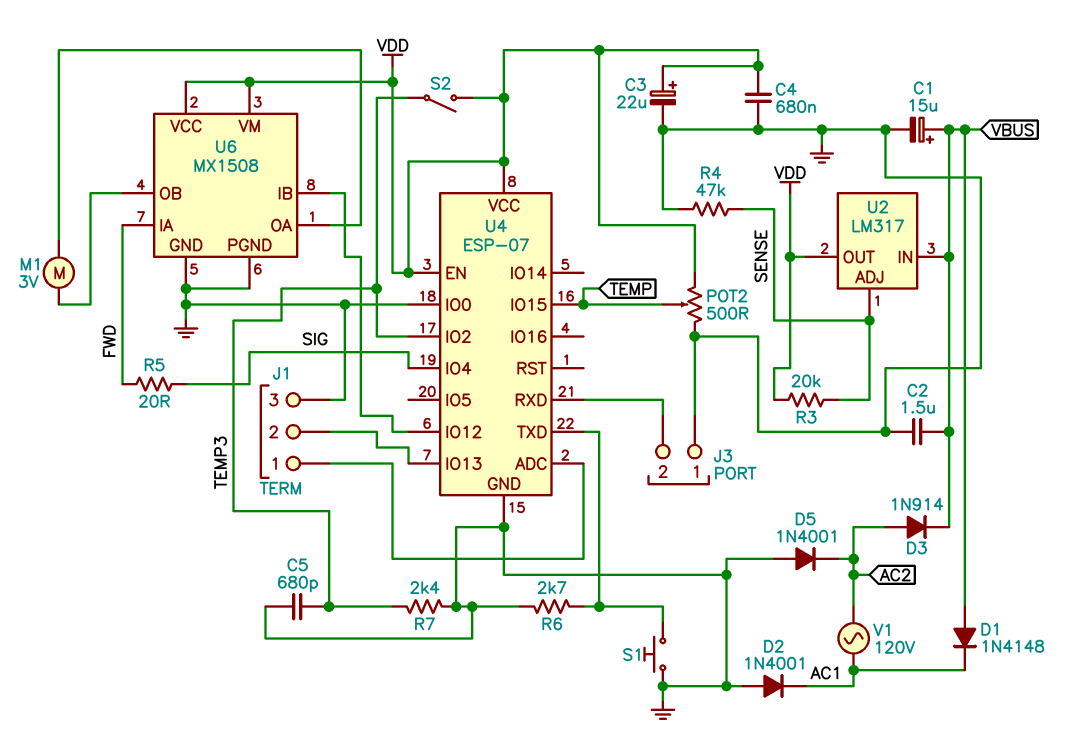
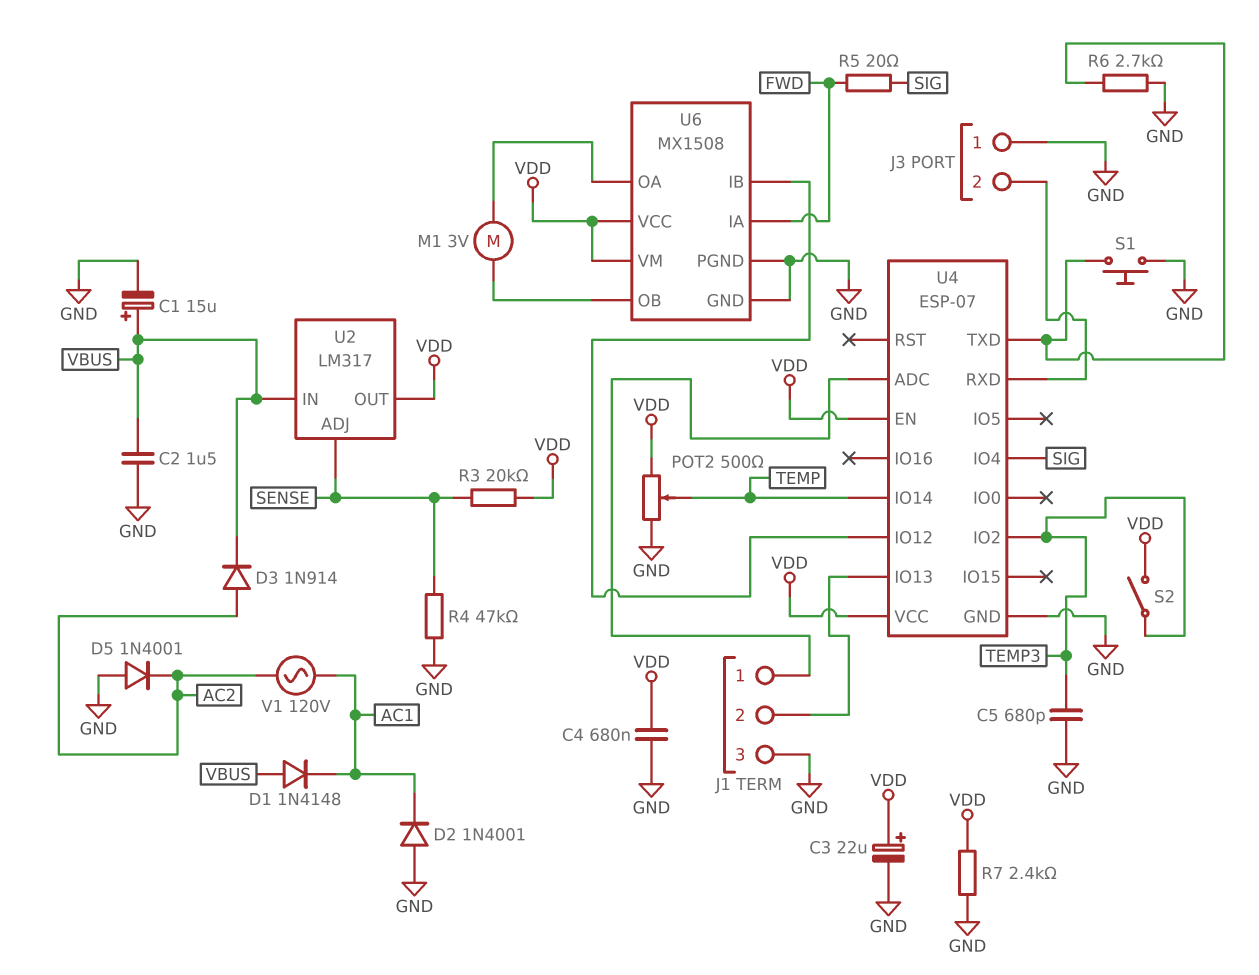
R7: 2.4k (GND, TEMP3) -> 2.4k (GND, VDD)
U4 pin IO0: GND -> none
U4 pin IO14: none -> TEMP
U4 pin IO15: TEMP -> none

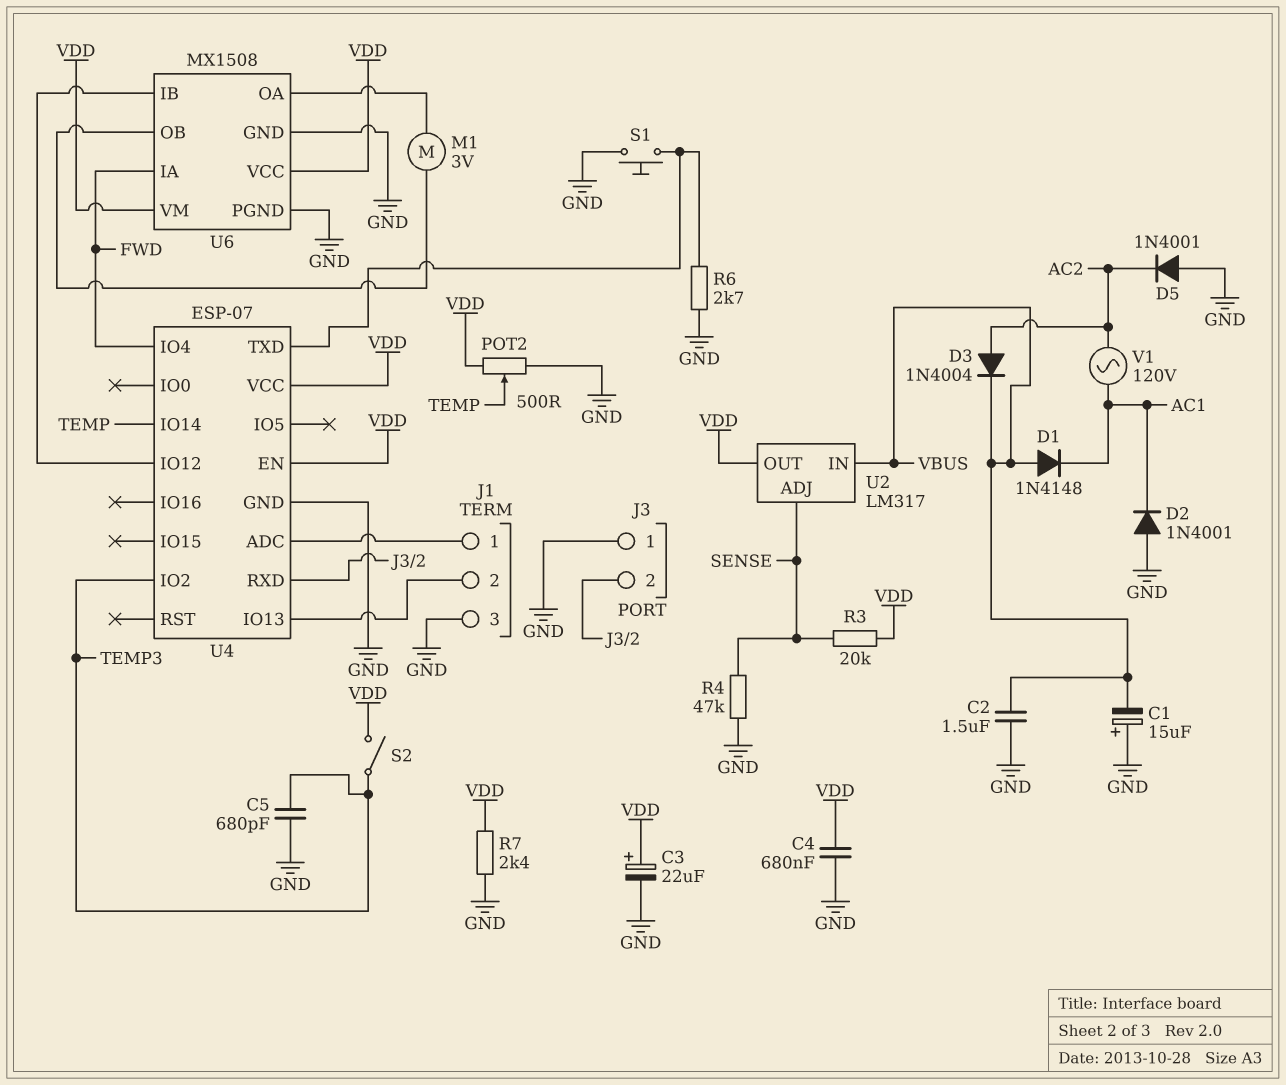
C1: 15uF (plus VBUS, minus GND) -> 15uF (plus GND, minus VBUS)
D3: diode 1N914 (A AC2, K VBUS) -> diode 1N4004 (A AC2, K VBUS)
R5: 20 (FWD, SIG) -> none
U4 pin IO4: SIG -> FWD

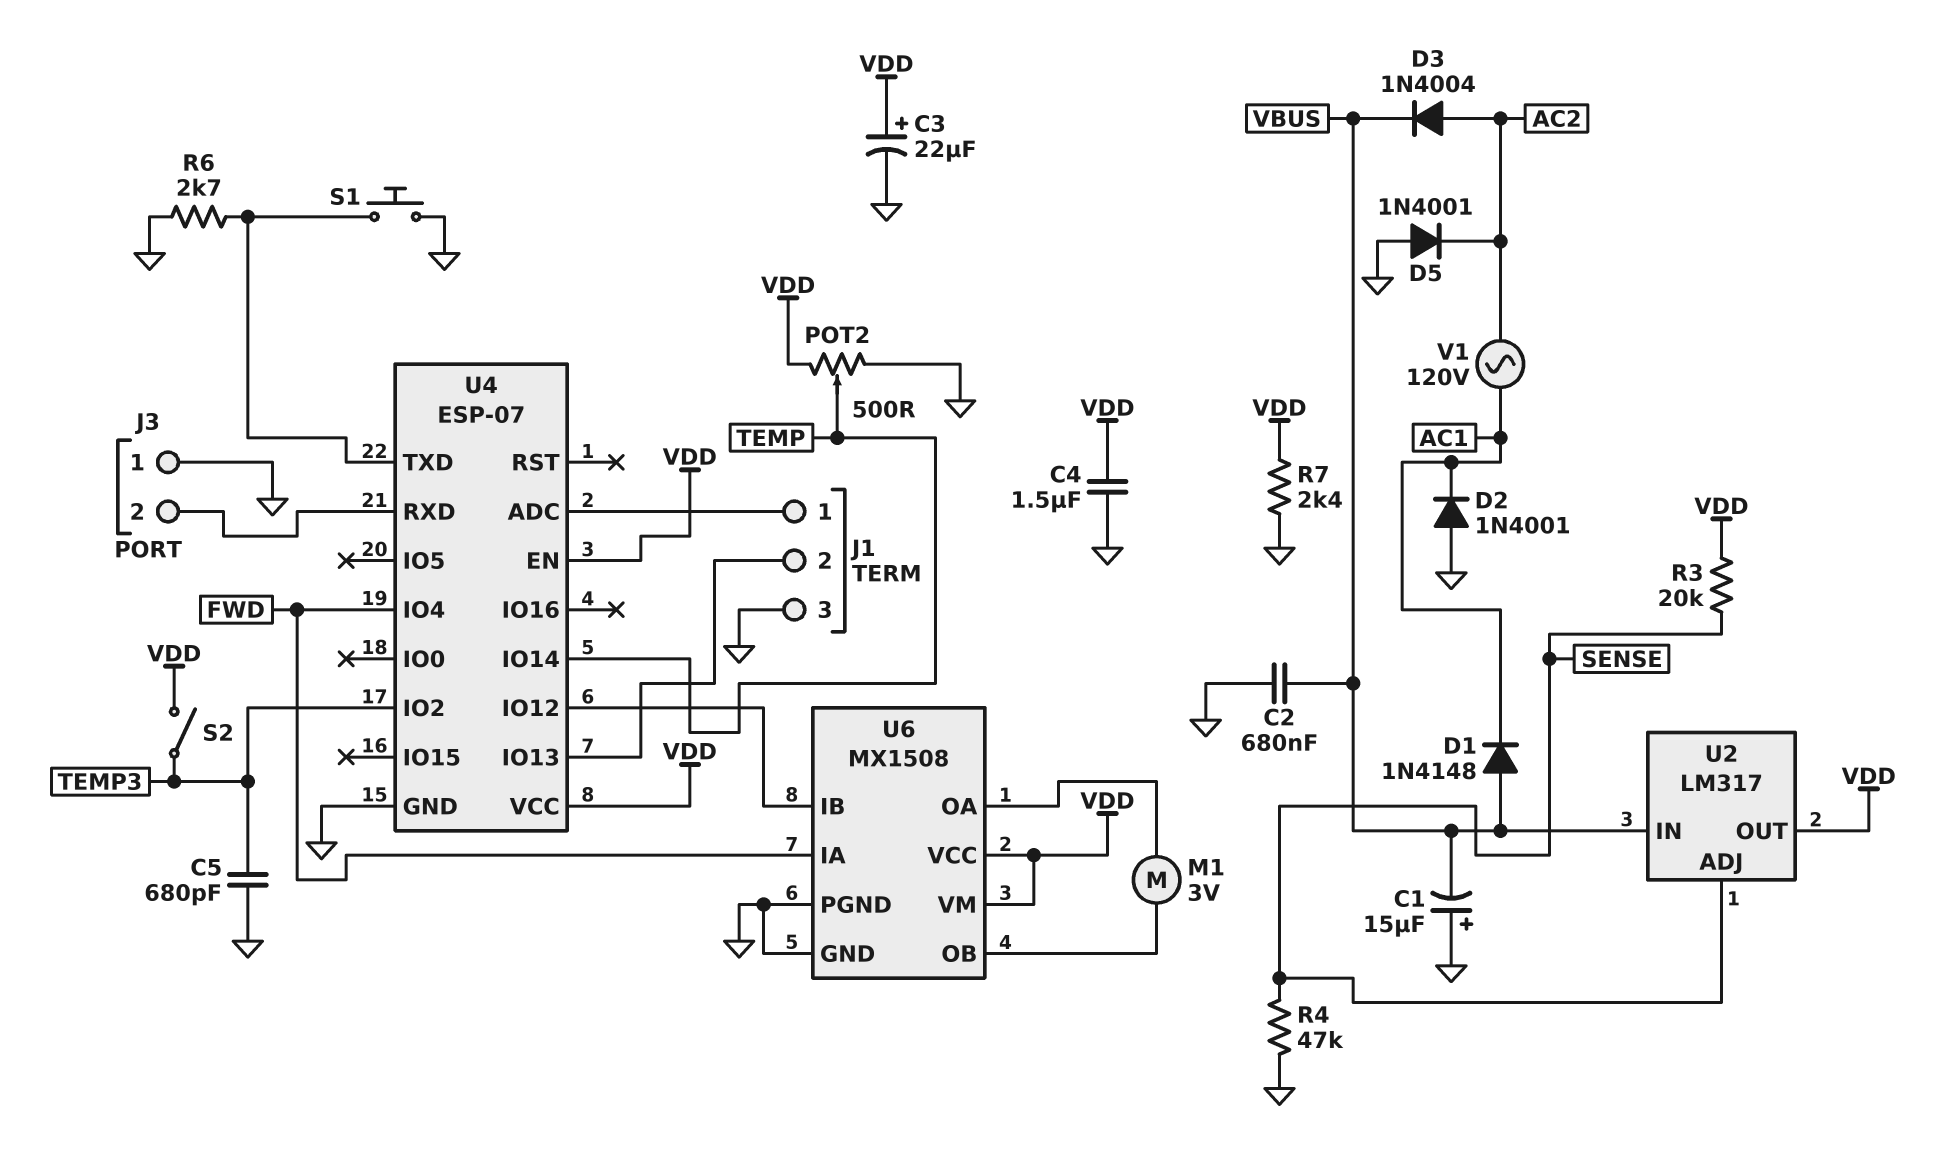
C2: 1.5uF (GND, VBUS) -> 680nF (GND, VBUS)
C4: 680nF (GND, VDD) -> 1.5uF (GND, VDD)

